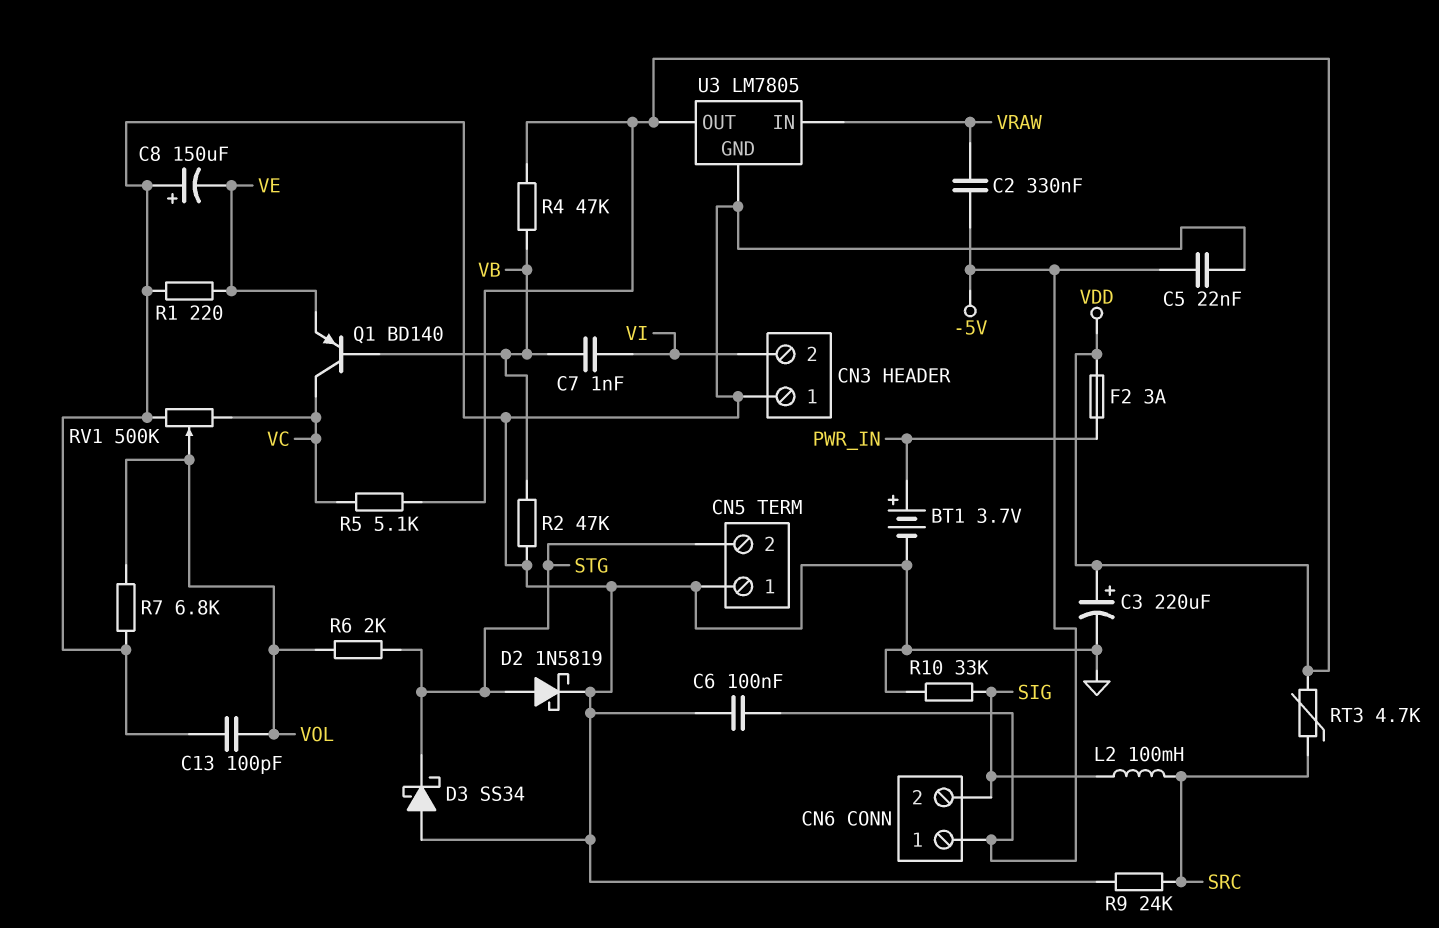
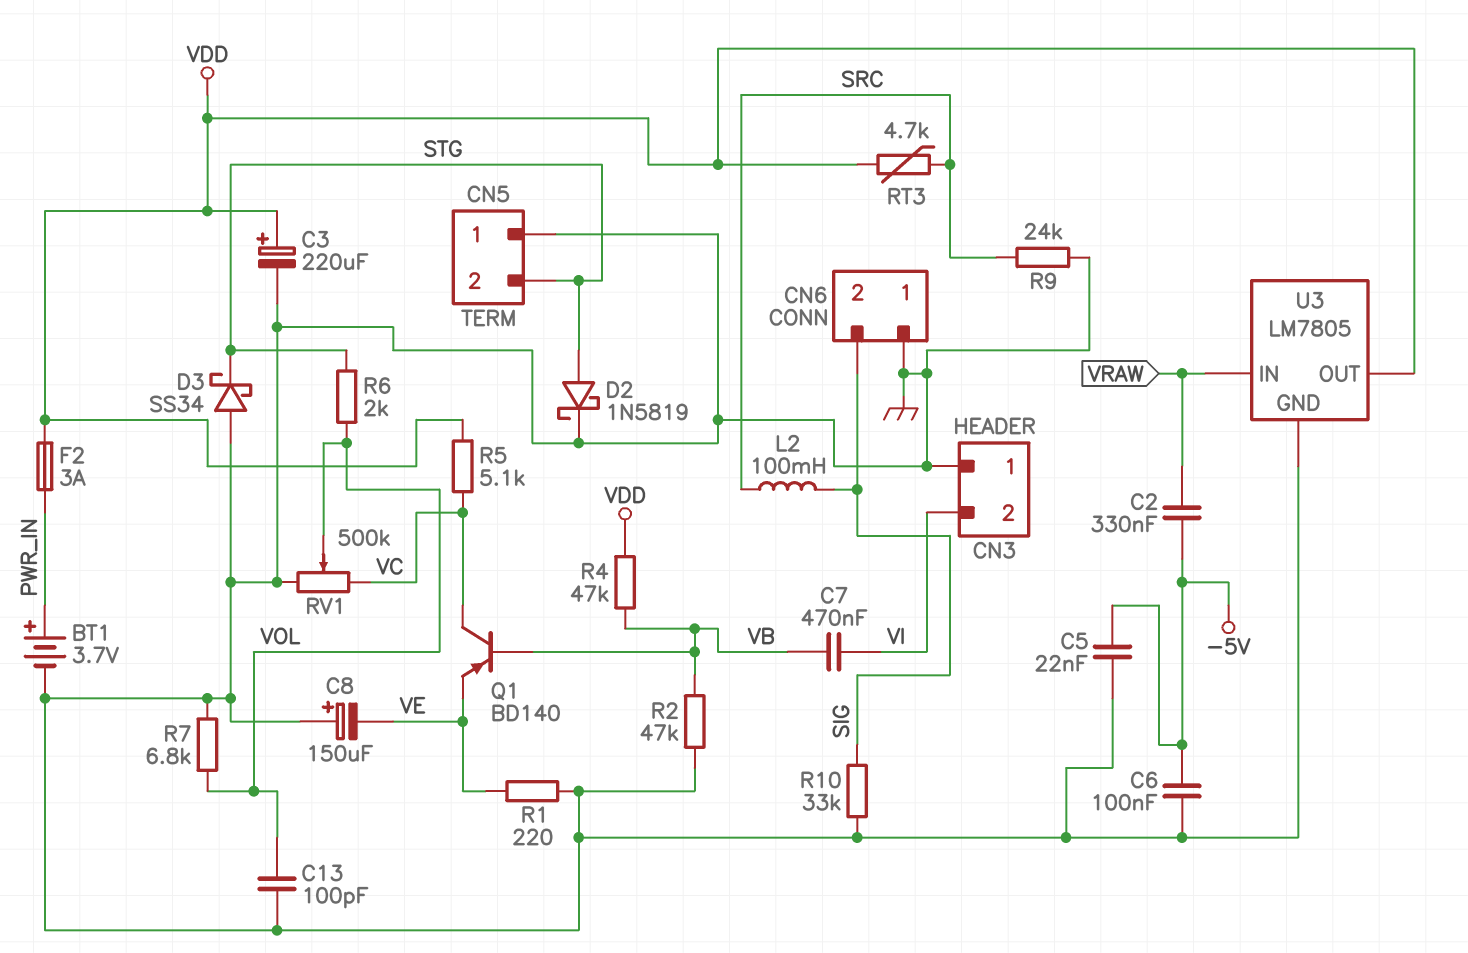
C7: 1nF (VB, VI) -> 470nF (VB, VI)
CN6 pin 1: -5V -> GND

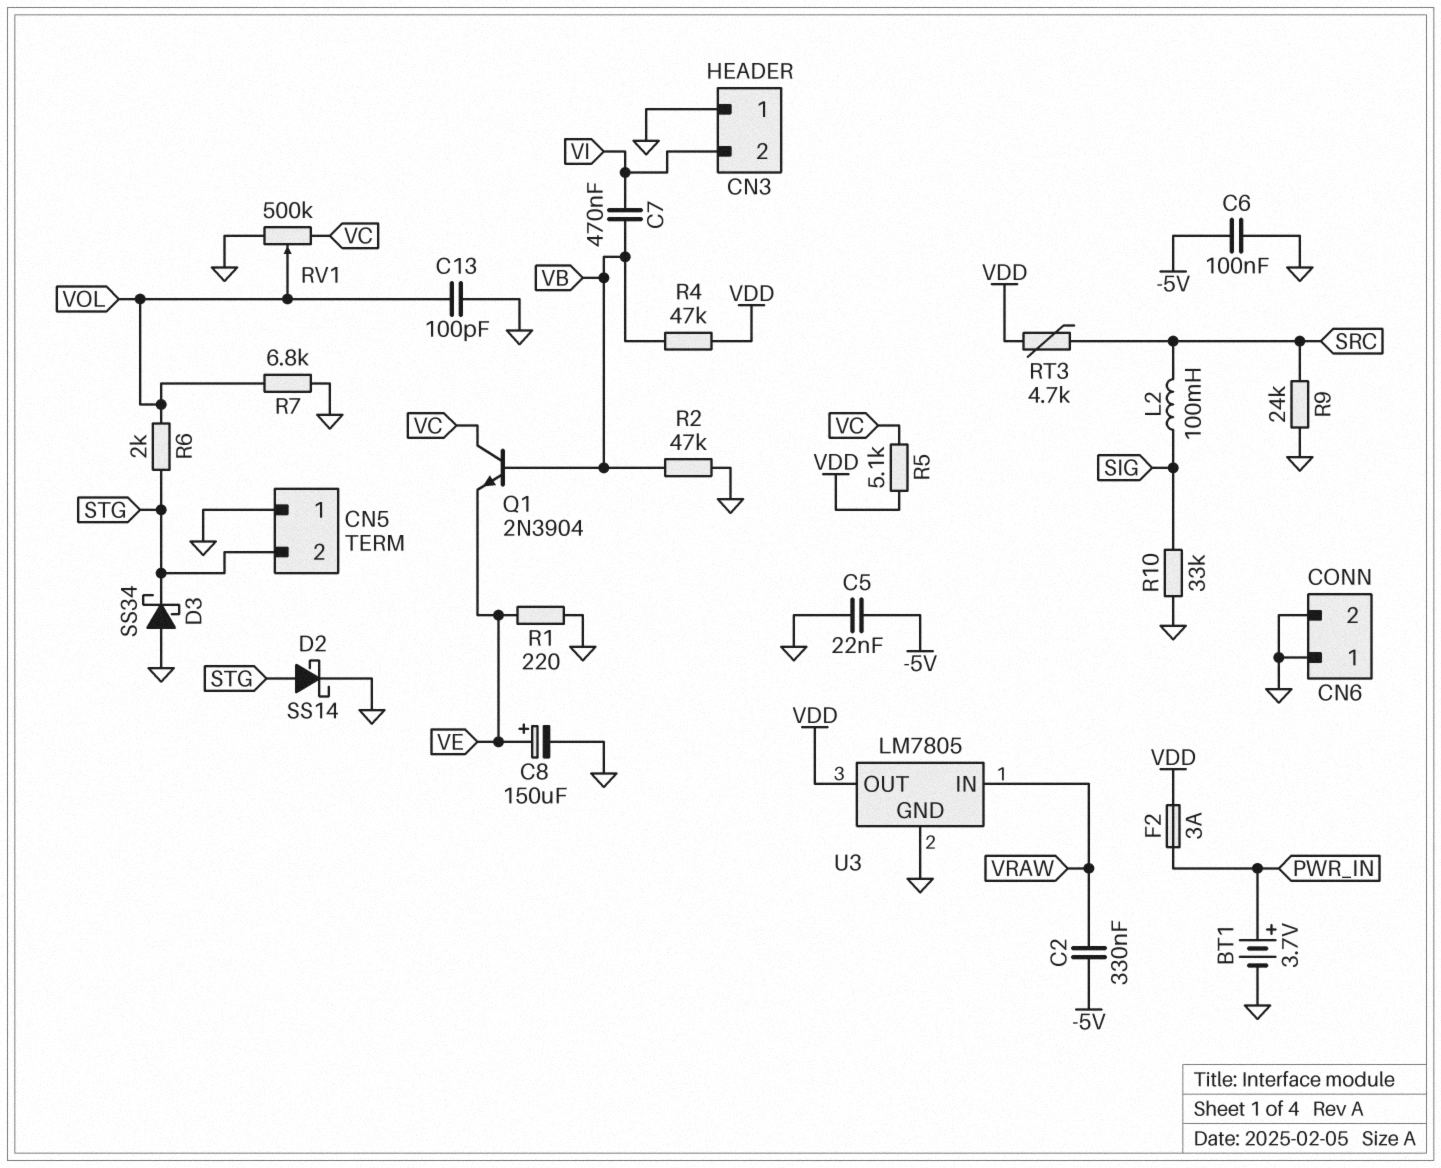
C3: 220uF (plus VDD, minus GND) -> none
C8: 150uF (plus GND, minus VE) -> 150uF (plus VE, minus GND)
CN6 pin 2: SIG -> GND
D2: schottky 1N5819 (A STG, K GND) -> schottky SS14 (A STG, K GND)
Q1: PNP BD140 (B VB, C VC, E VE) -> NPN 2N3904 (B VB, C VC, E VE)

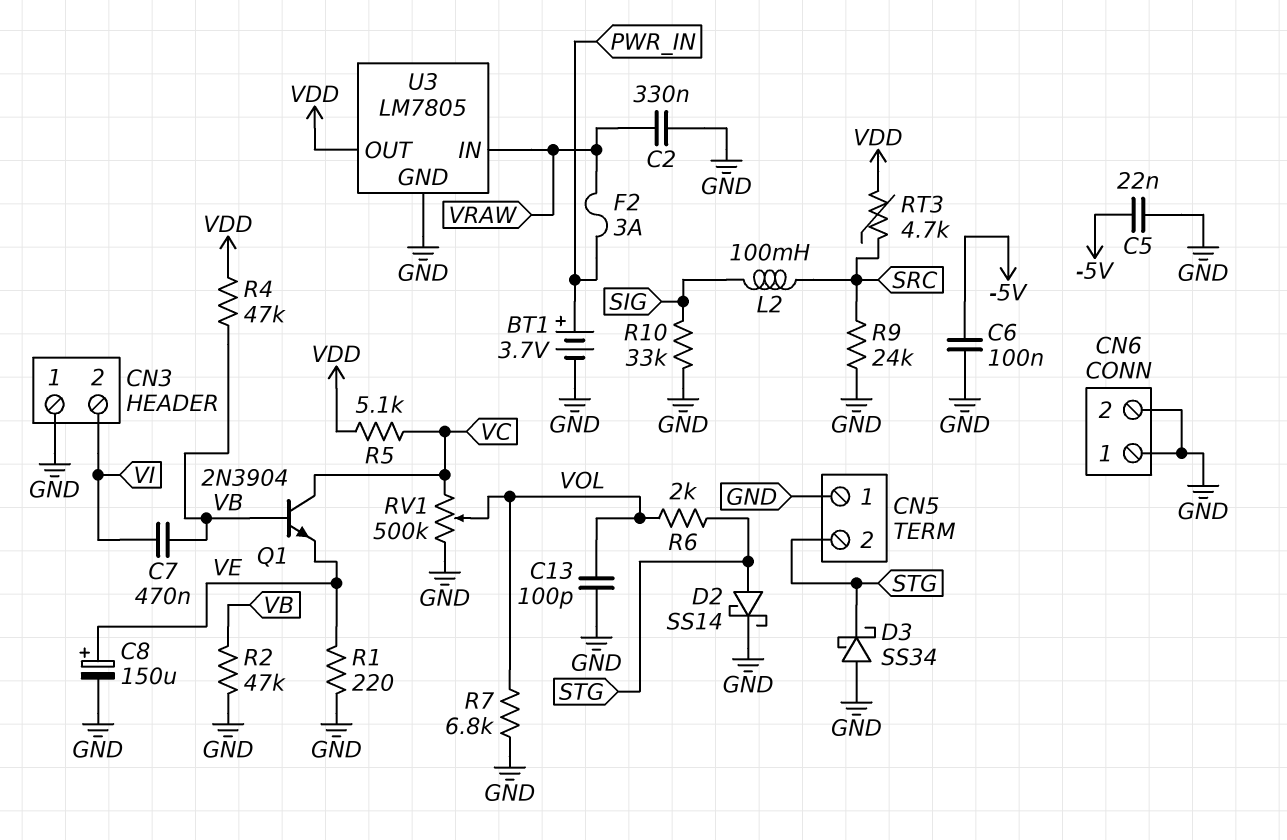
C2: 330nF (-5V, VRAW) -> 330nF (GND, VRAW)
F2: 3A (PWR_IN, VDD) -> 3A (PWR_IN, VRAW)

